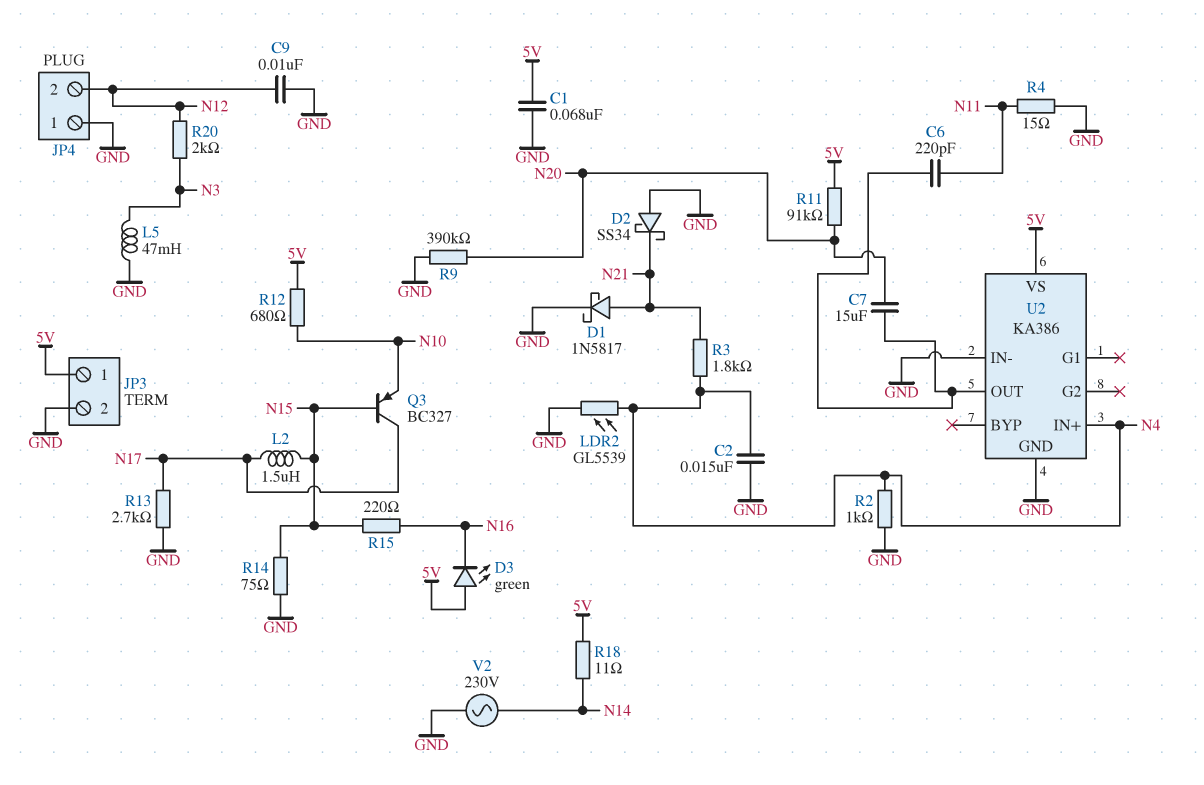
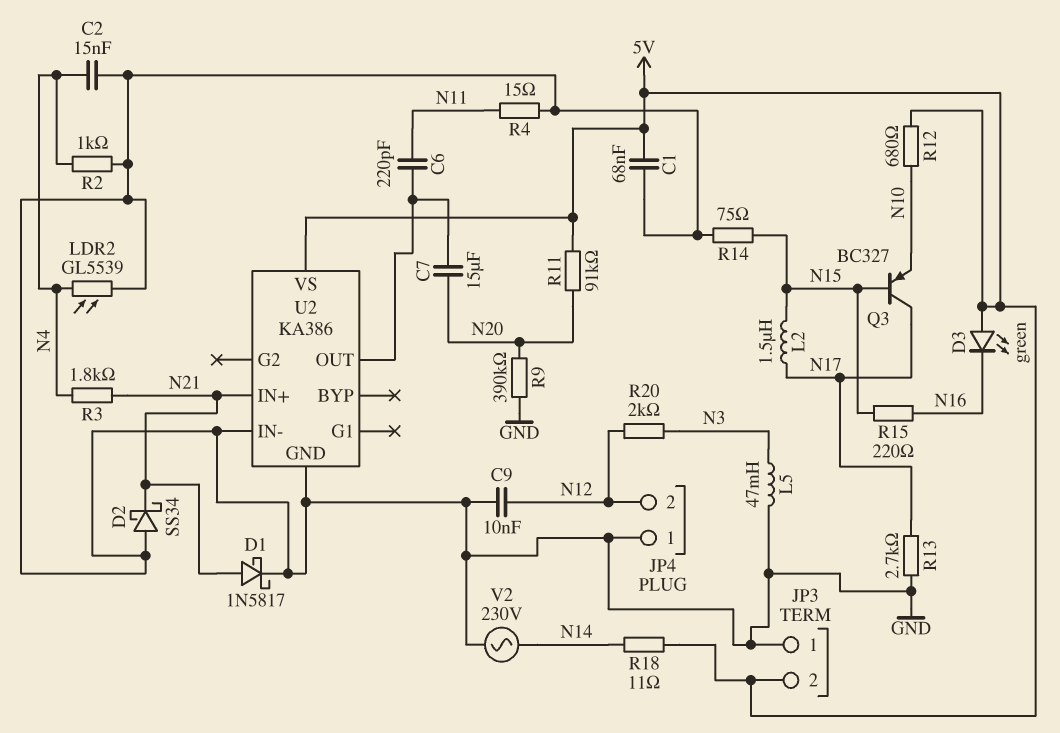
JP3 pin 1: 5V -> GND
JP3 pin 2: GND -> 5V
U2 pin IN+: N4 -> N21

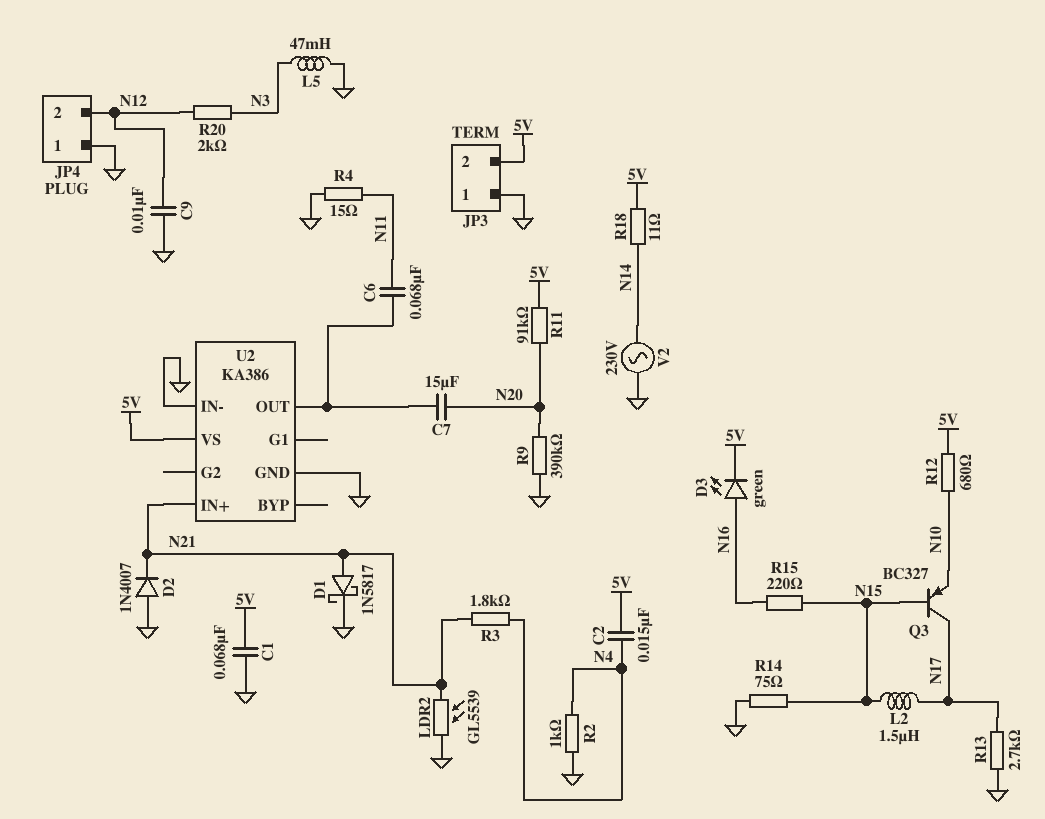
C2: 15nF (GND, N4) -> 15nF (5V, N4)
C6: 220pF (N11, U2/OUT) -> 68nF (N11, U2/OUT)
D2: schottky SS34 (A GND, K N21) -> diode 1N4007 (A GND, K N21)
D3: LED green (A 5V, K N16) -> LED green (A N16, K 5V)
LDR2: GL5539 (GND, N4) -> GL5539 (GND, N21)

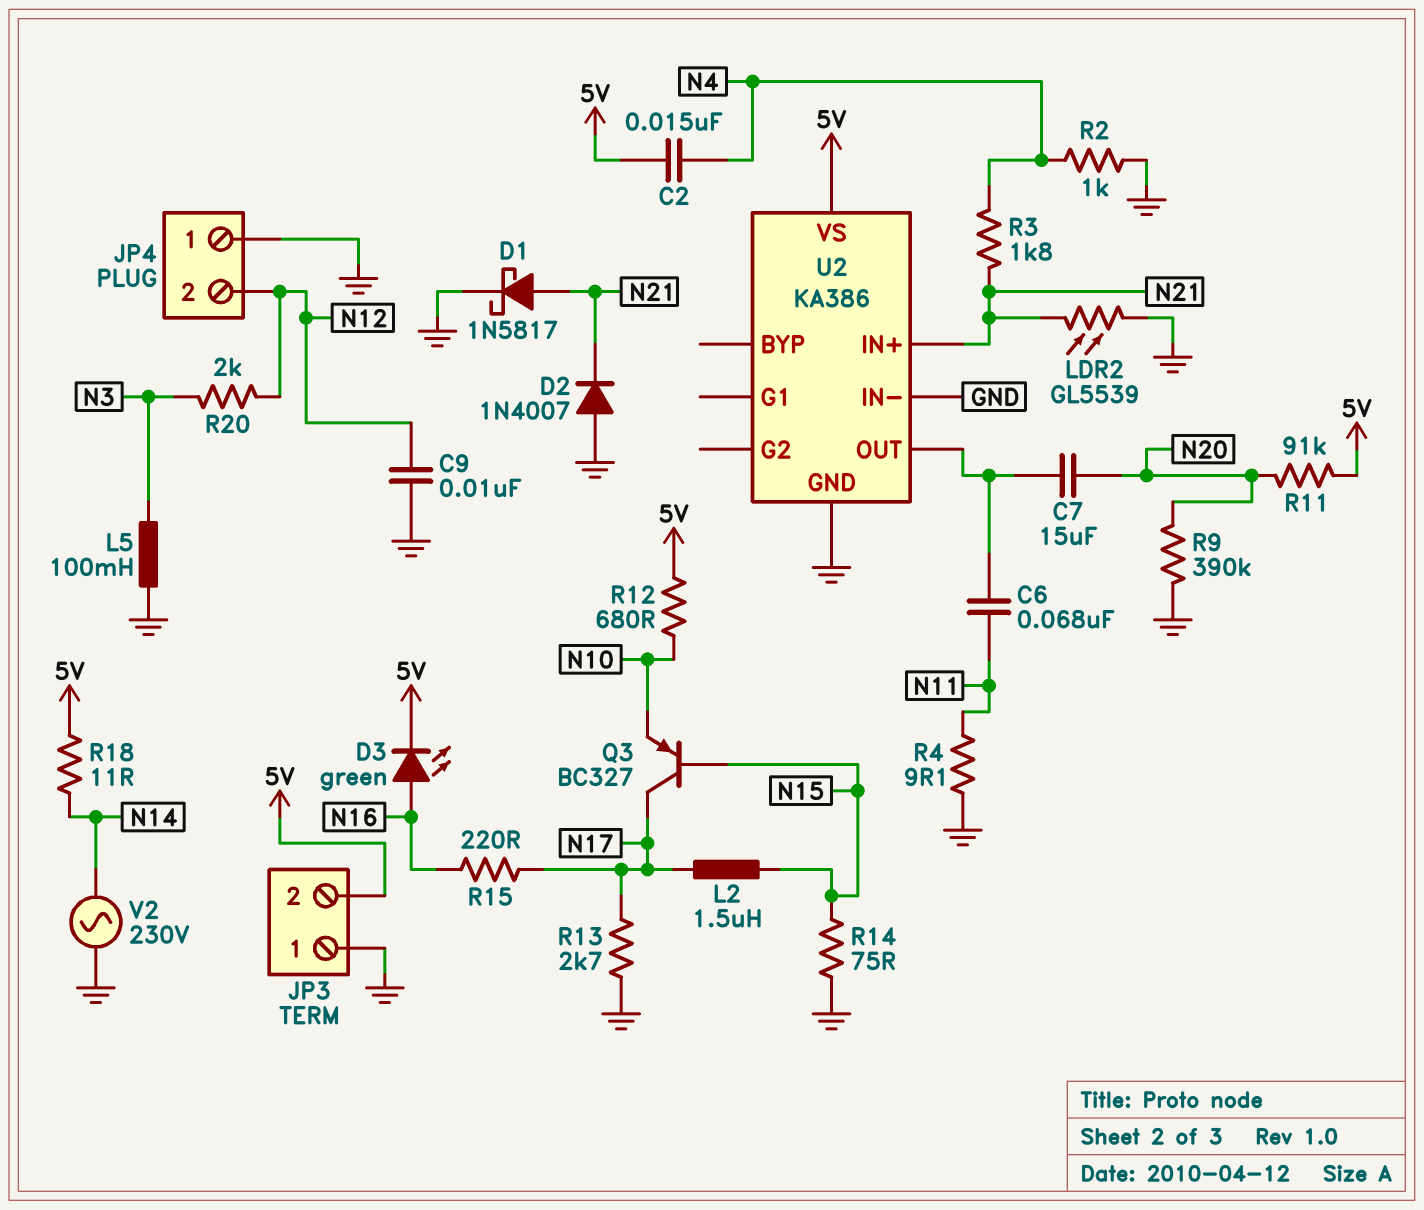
C1: 68nF (5V, GND) -> none
L5: 47mH (GND, N3) -> 100mH (GND, N3)
R4: 15 (GND, N11) -> 9.1 (GND, N11)
R15: 220 (N15, N16) -> 220 (N16, N17)

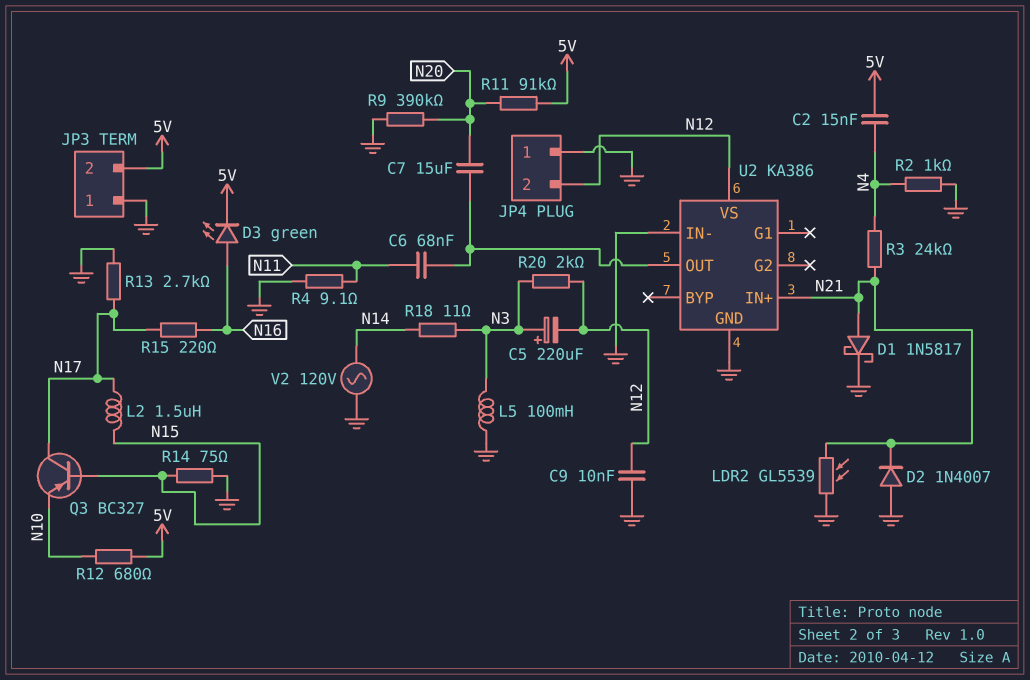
C5: none -> 220uF (plus N3, minus N12)
R3: 1.8k (N4, N21) -> 24k (N4, N21)
R18: 11 (5V, N14) -> 11 (N3, N14)
U2 pin VS: 5V -> N12
V2: AC 230V (GND, N14) -> AC 120V (GND, N14)

